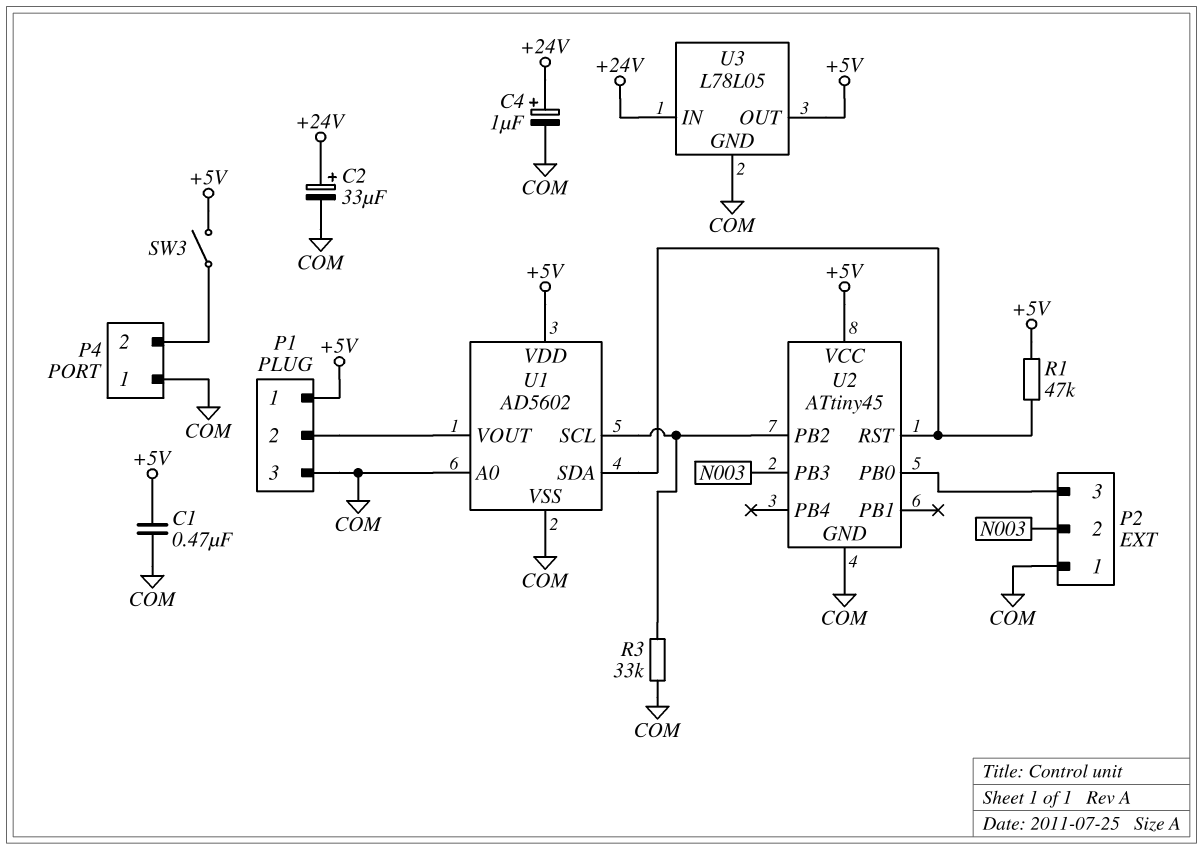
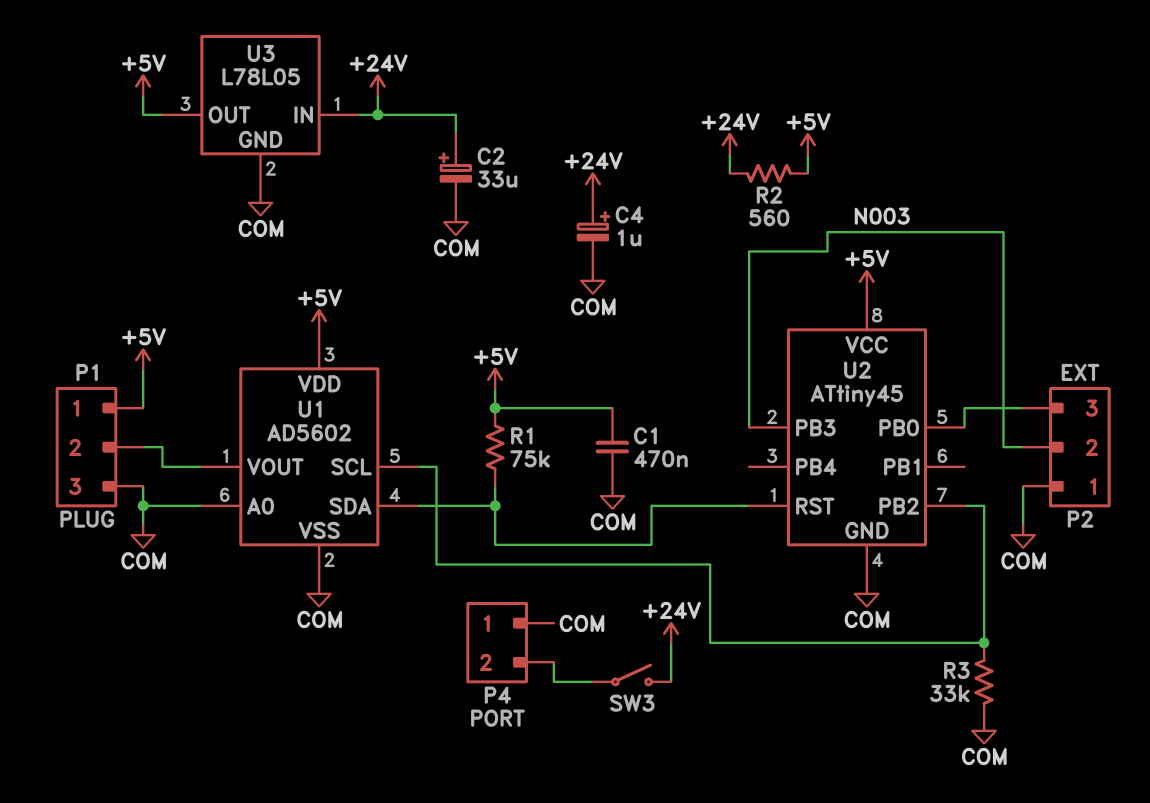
R1: 47k (+5V, U1/SDA) -> 75k (+5V, U1/SDA)
R2: none -> 560 (+5V, +24V)
SW3: switch (+5V, P4/2) -> switch (+24V, P4/2)

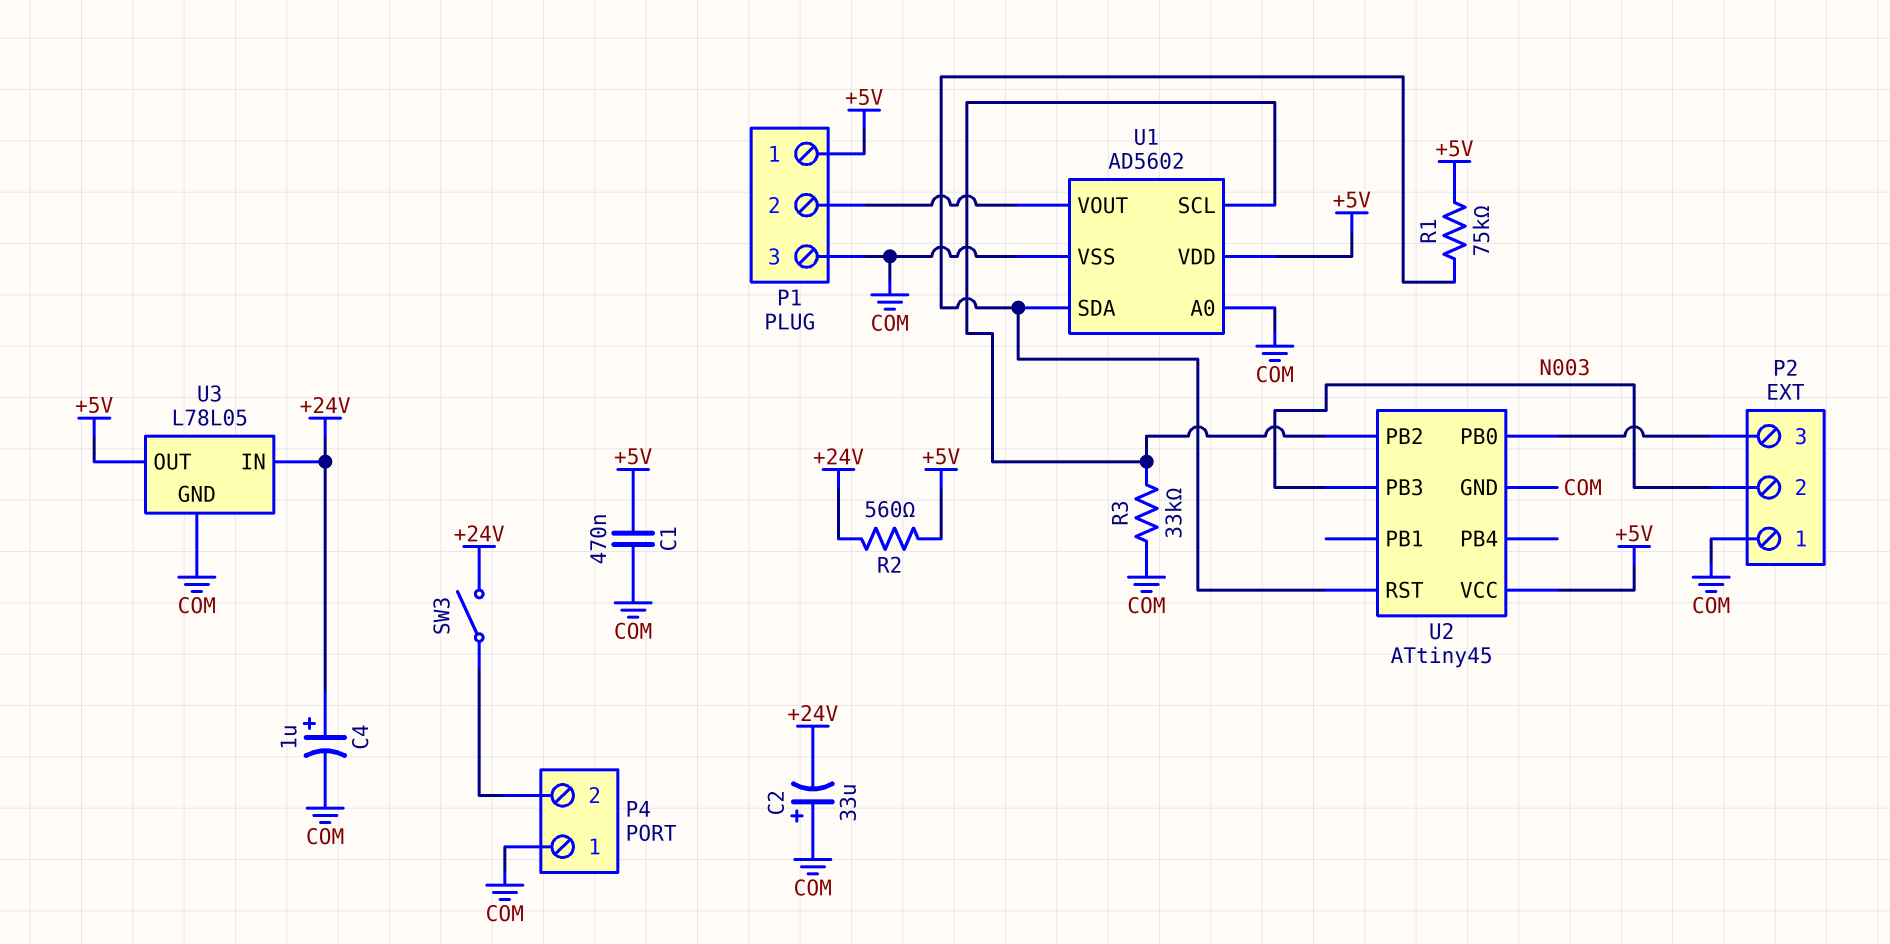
C2: 33uF (plus +24V, minus COM) -> 33uF (plus COM, minus +24V)

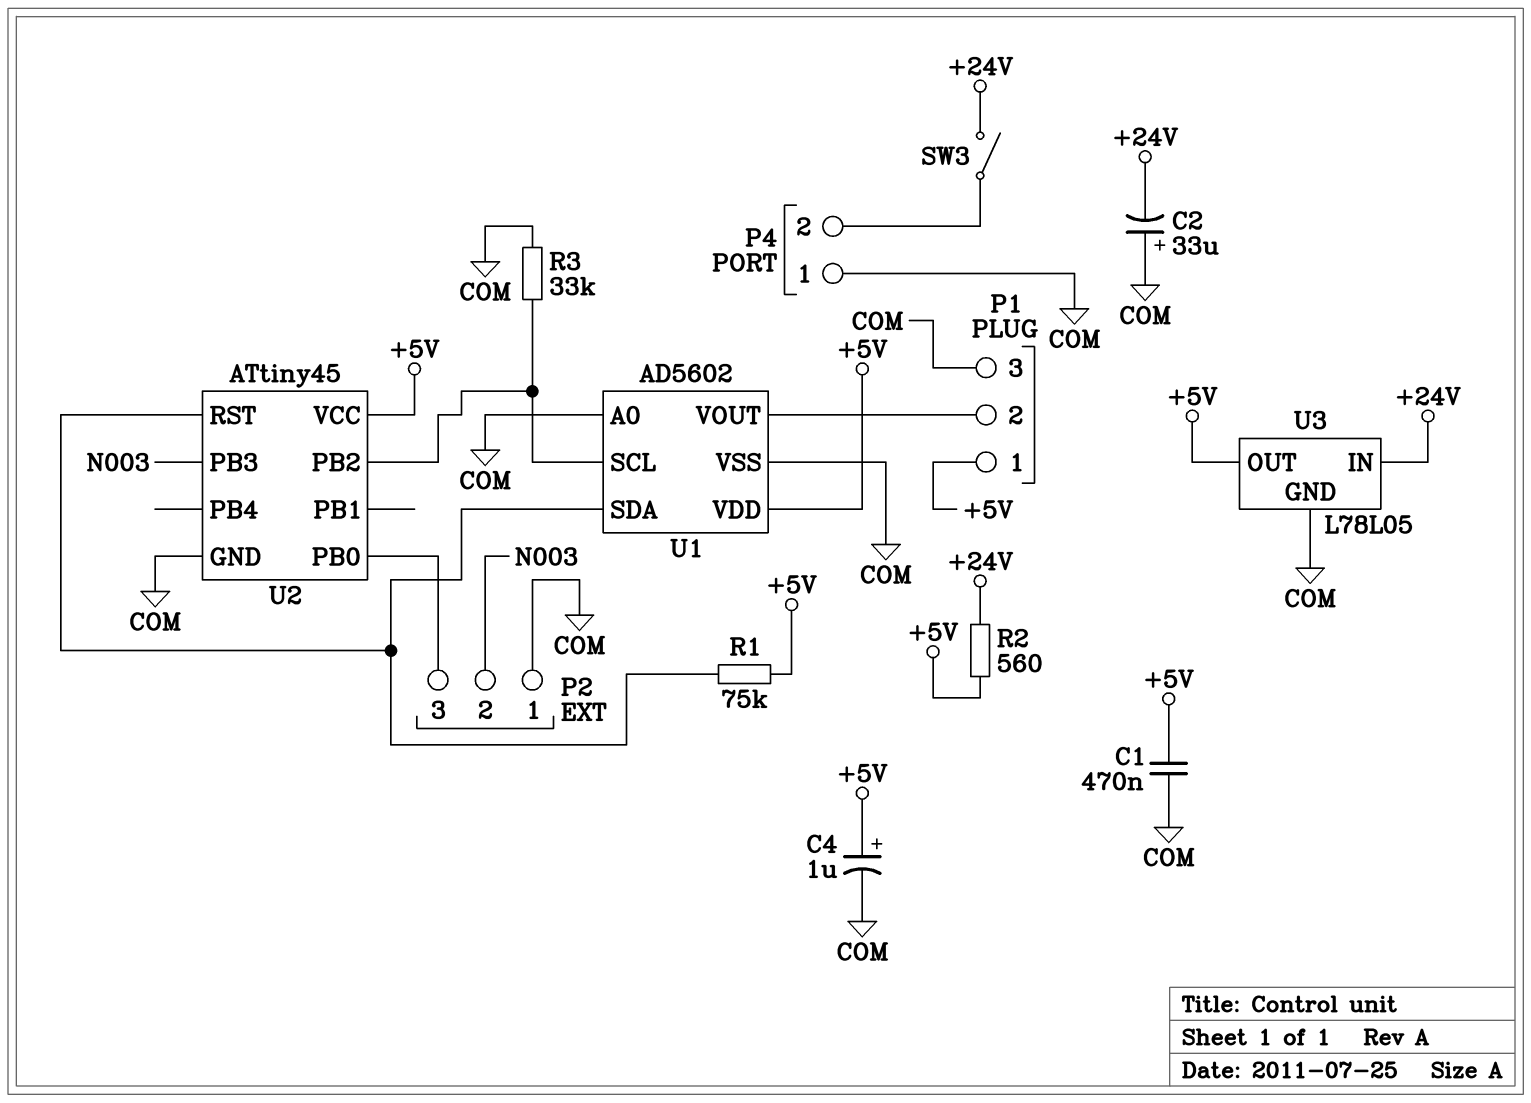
C4: 1uF (plus +24V, minus COM) -> 1uF (plus +5V, minus COM)

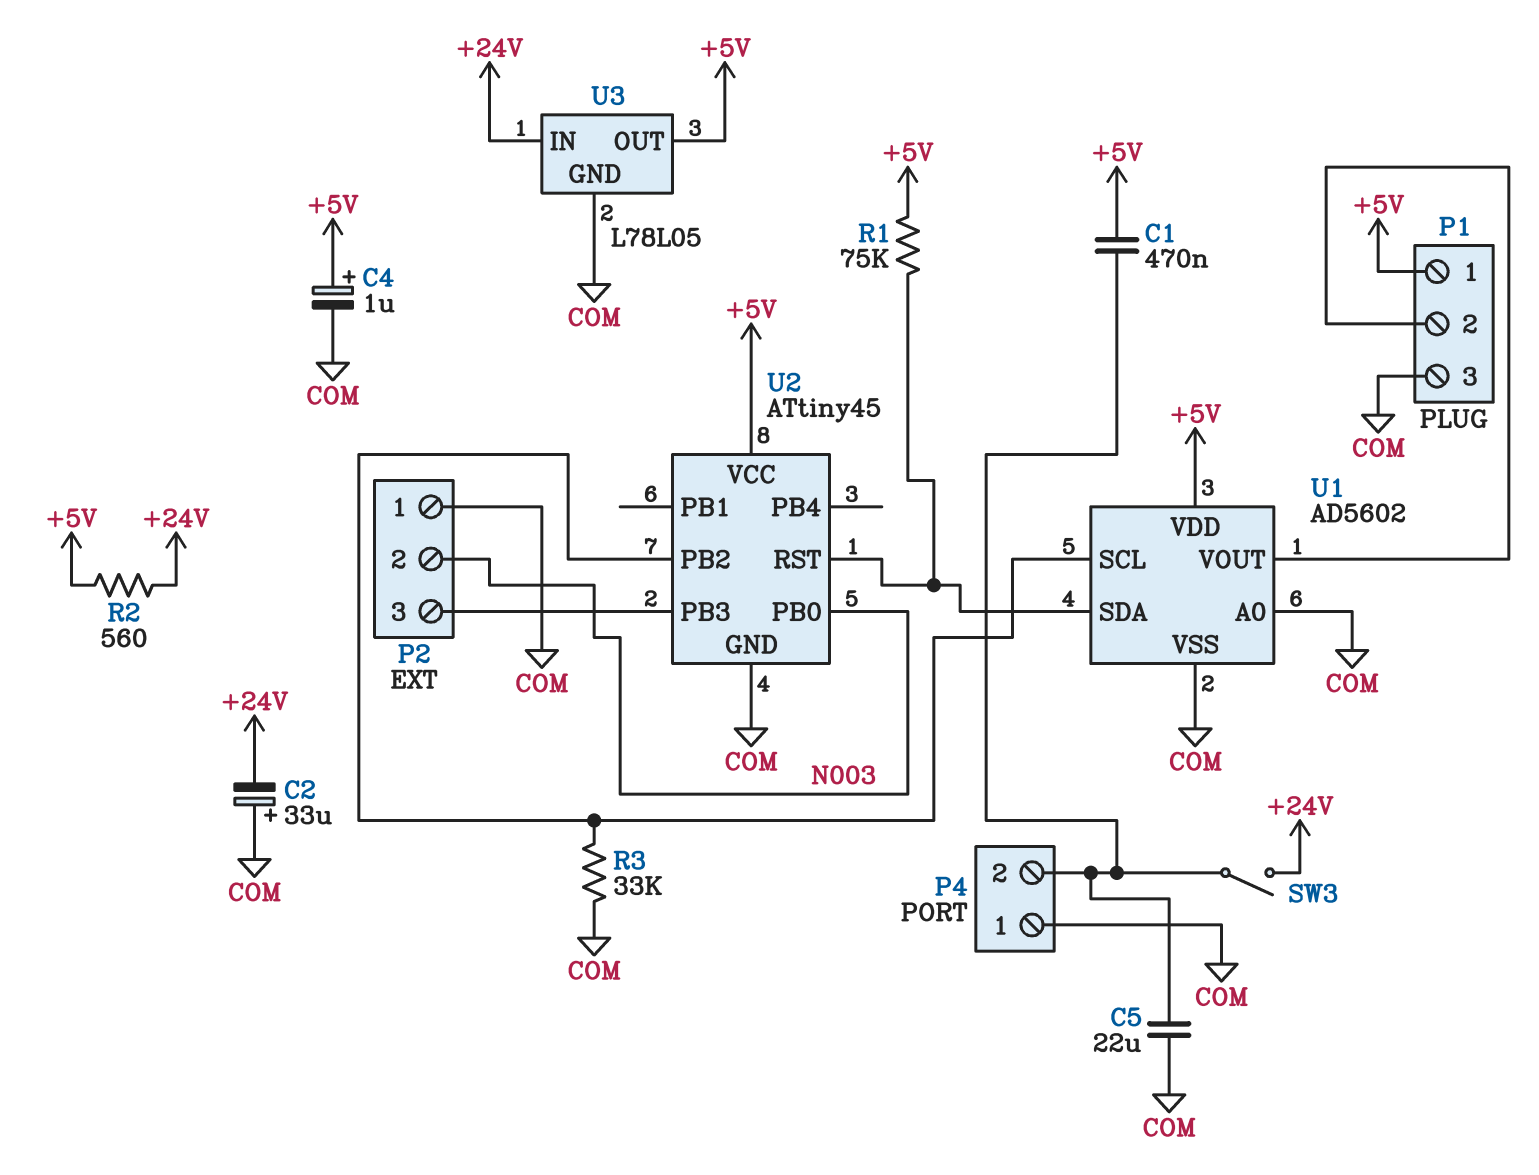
C1: 470nF (+5V, COM) -> 470nF (+5V, P4/2)
C5: none -> 22uF (COM, P4/2)
U2 pin PB0: P2/3 -> N003
U2 pin PB3: N003 -> P2/3

